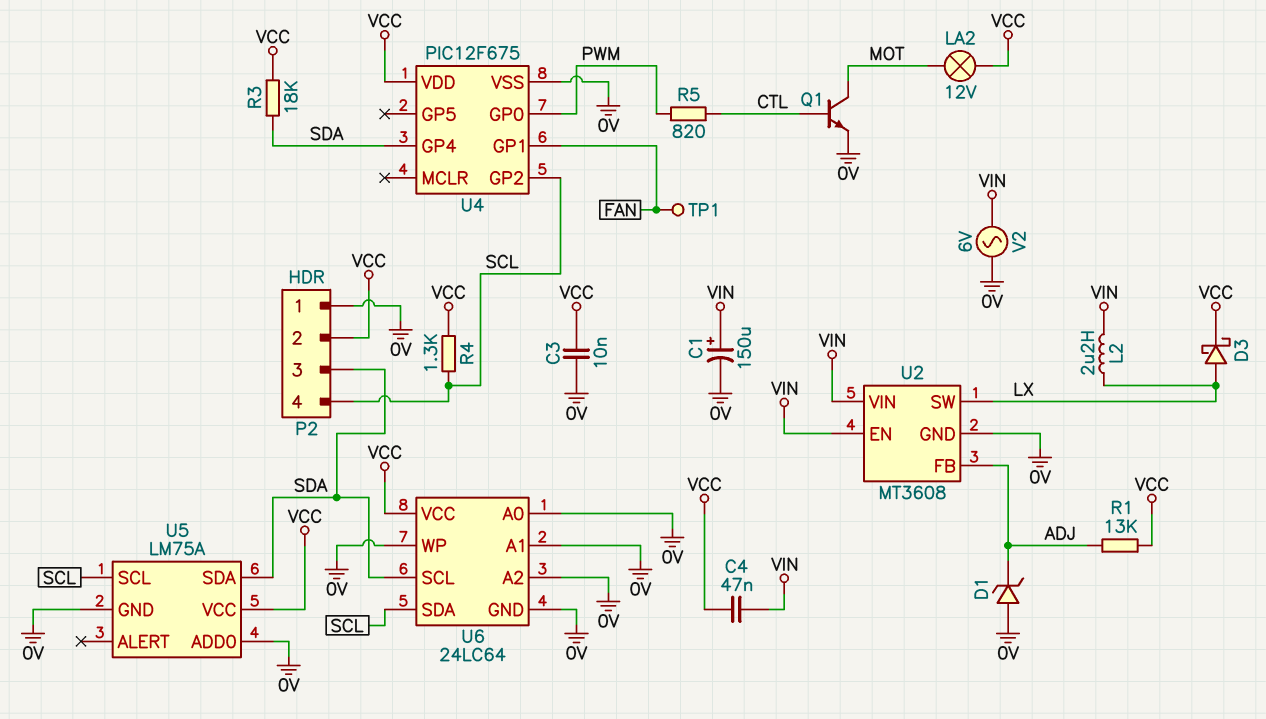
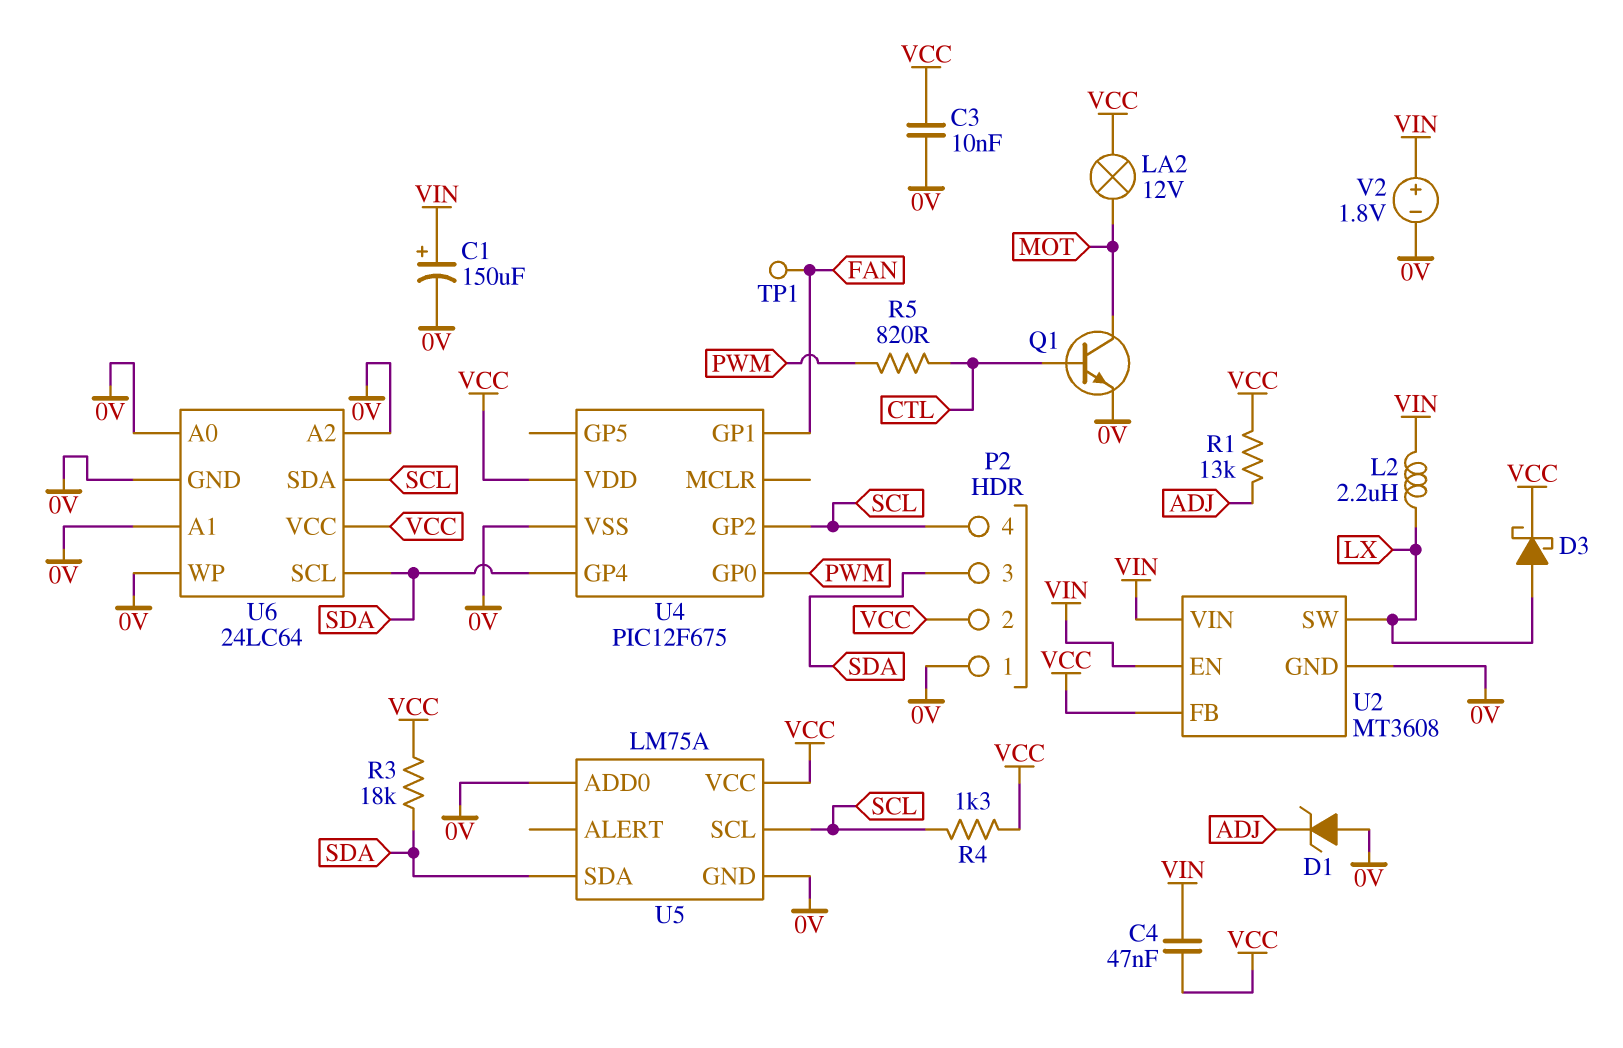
U2 pin FB: ADJ -> VCC
V2: AC 6V (0V, VIN) -> 1.8V (plus VIN, minus 0V)

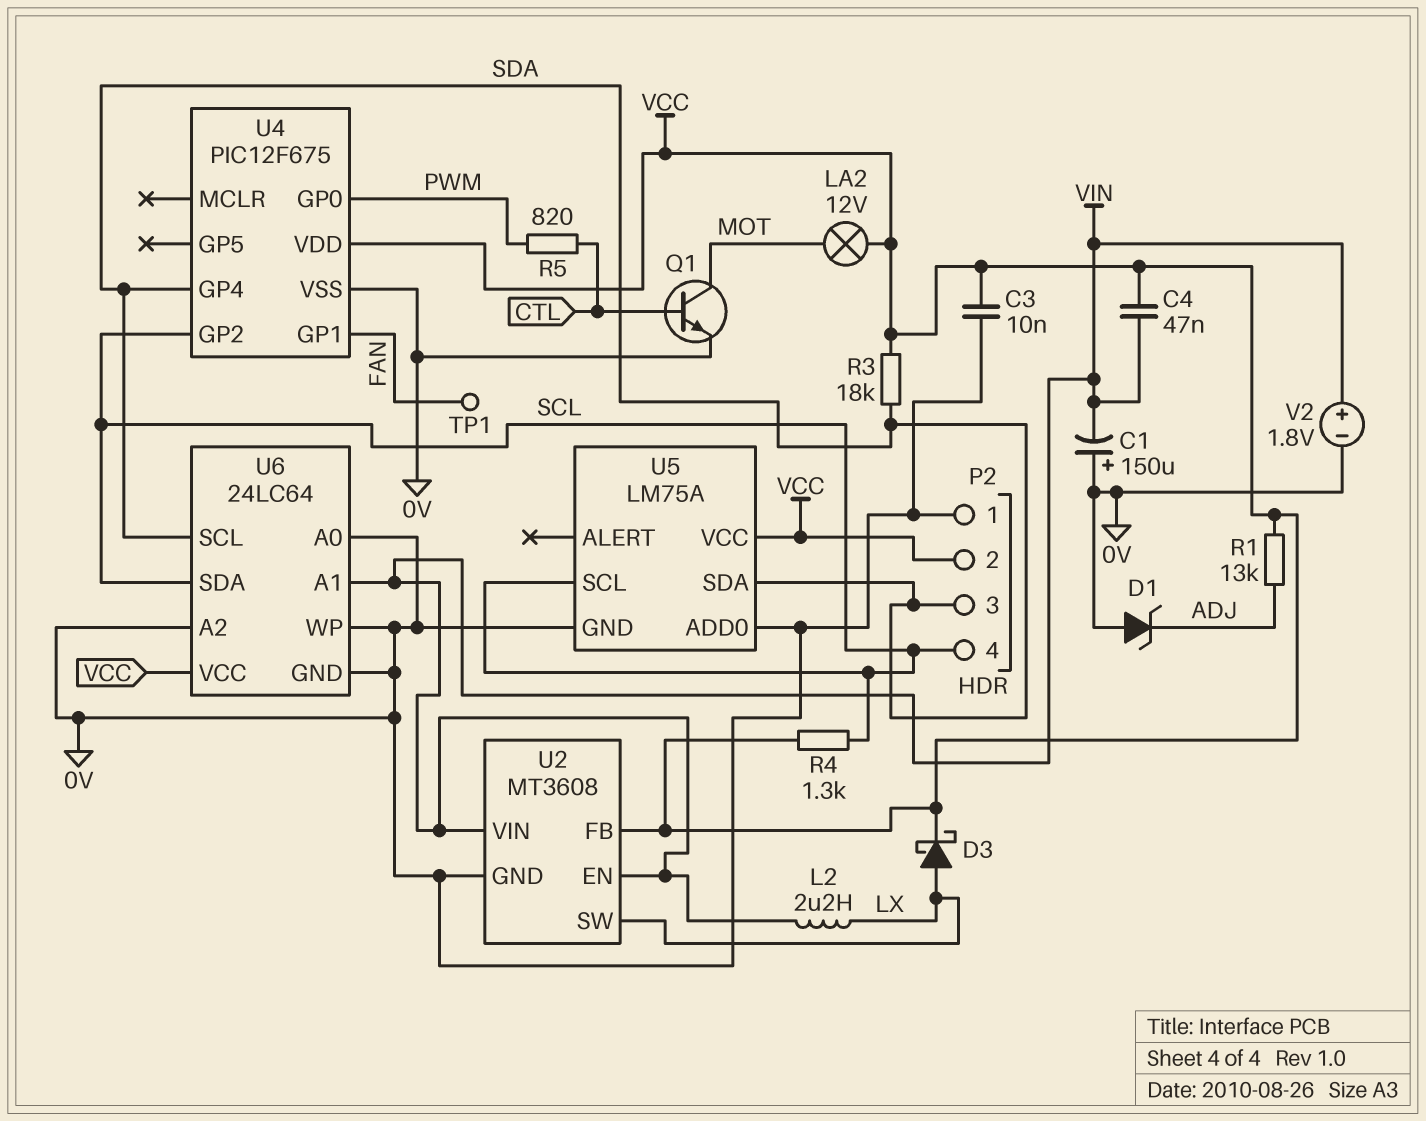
C1: 150uF (plus VIN, minus 0V) -> 150uF (plus 0V, minus VIN)
U6 pin A1: 0V -> VIN

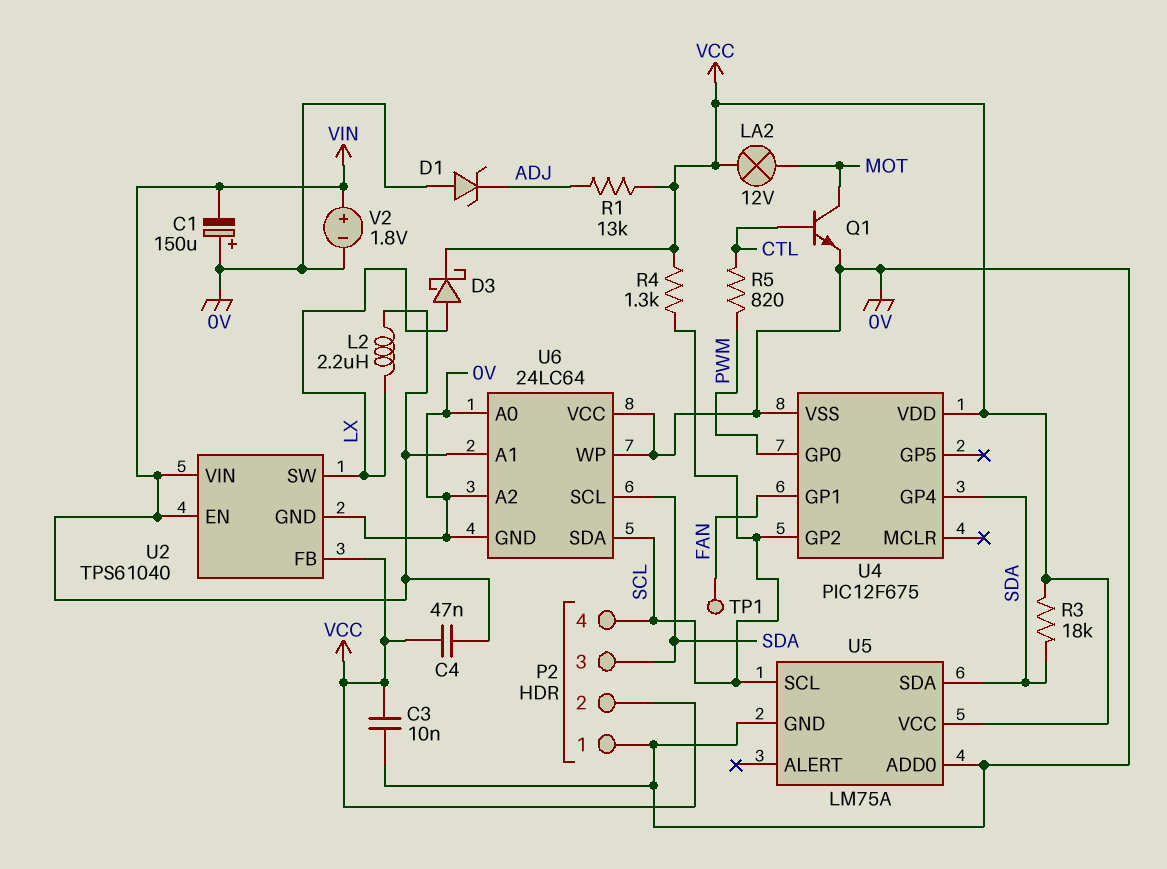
U2: MT3608 -> TPS61040
U6 pin VCC: VCC -> 0V

